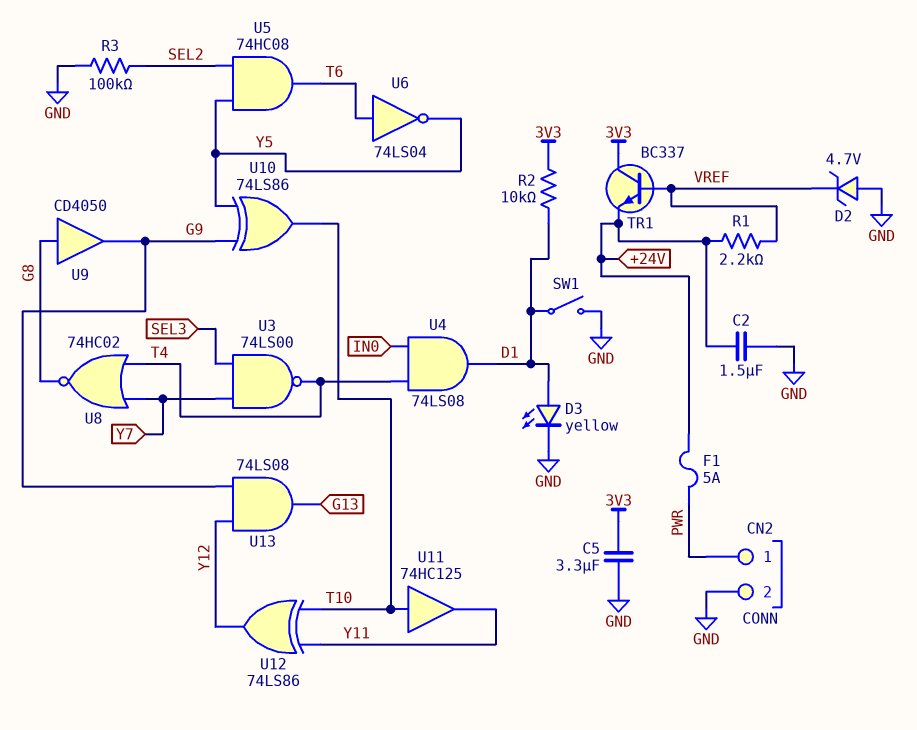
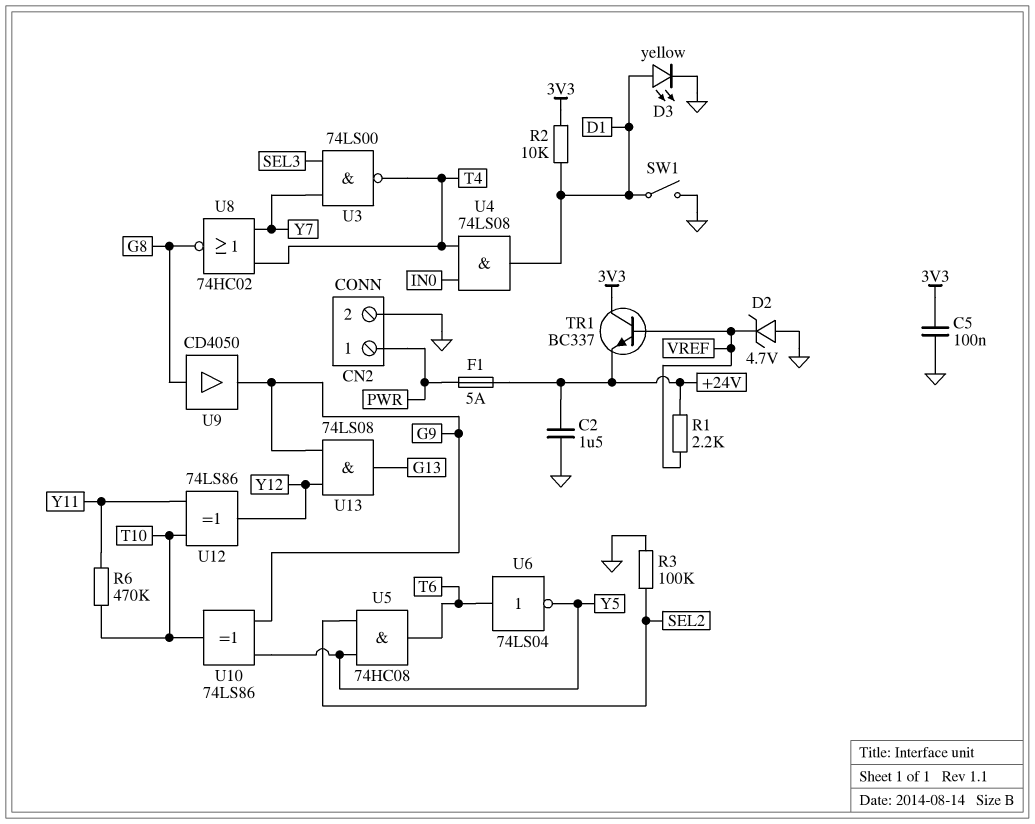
C5: 3.3uF (3V3, GND) -> 100nF (3V3, GND)
R6: none -> 470k (T10, Y11)
U11: buffer 74HC125 (in T10, out Y11) -> none

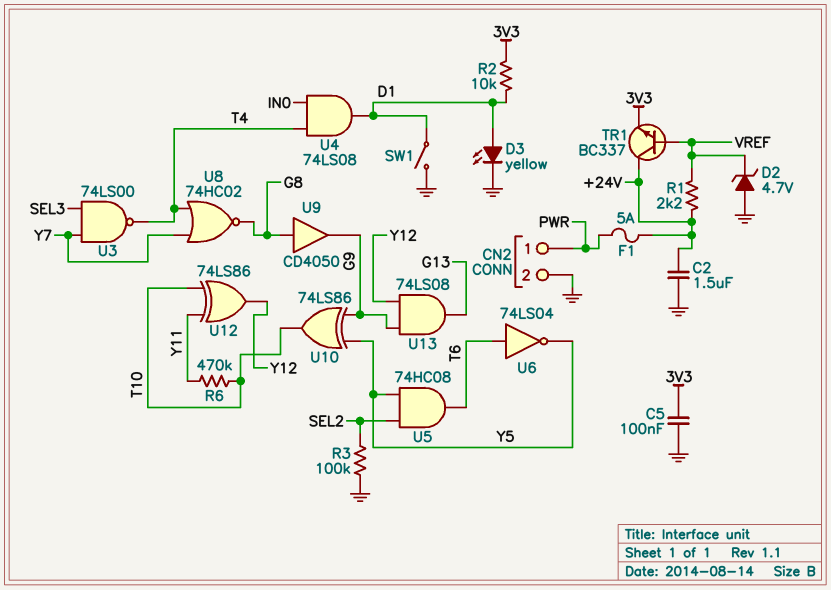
TR1: NPN BC337 (B VREF, C 3V3, E +24V) -> NPN BC337 (B VREF, C +24V, E 3V3)

